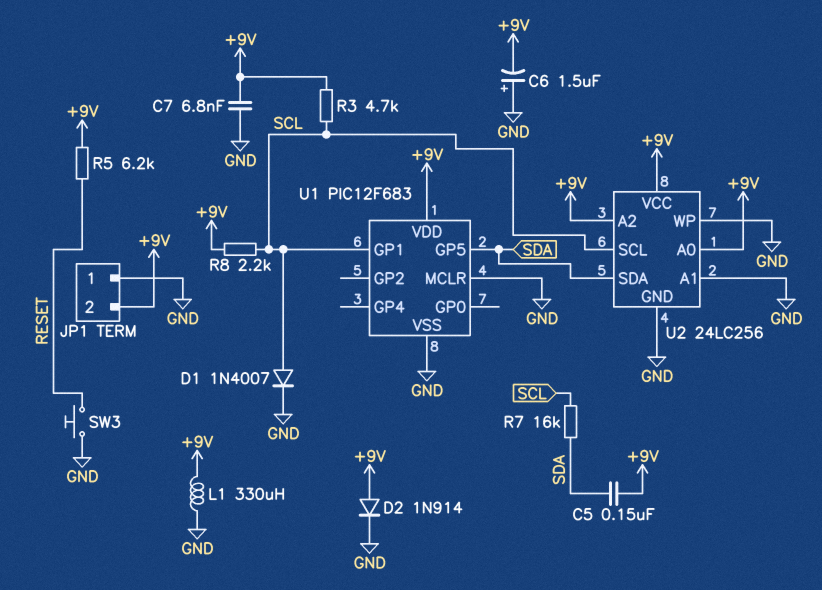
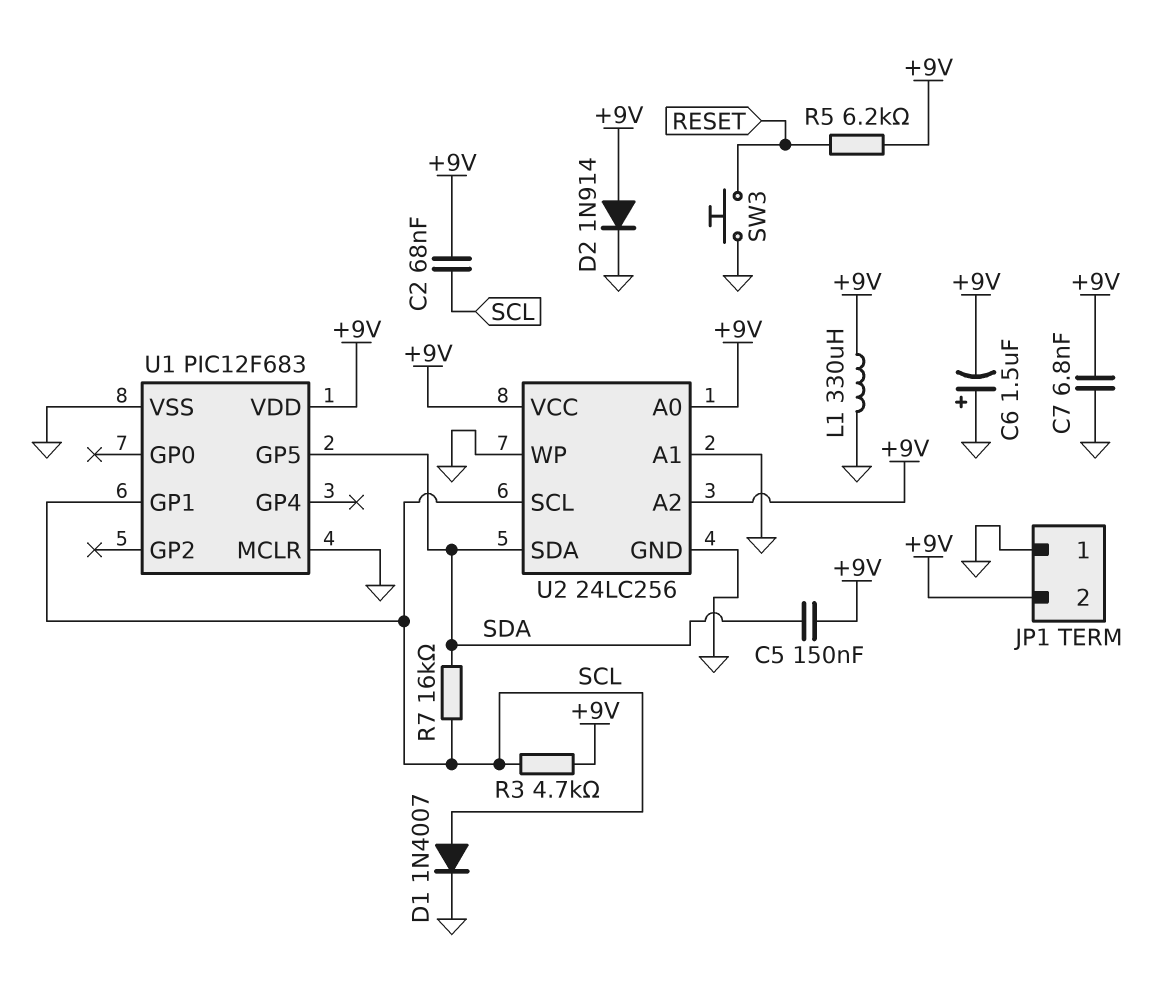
C2: none -> 68nF (+9V, SCL)
R8: 2.2k (+9V, SCL) -> none

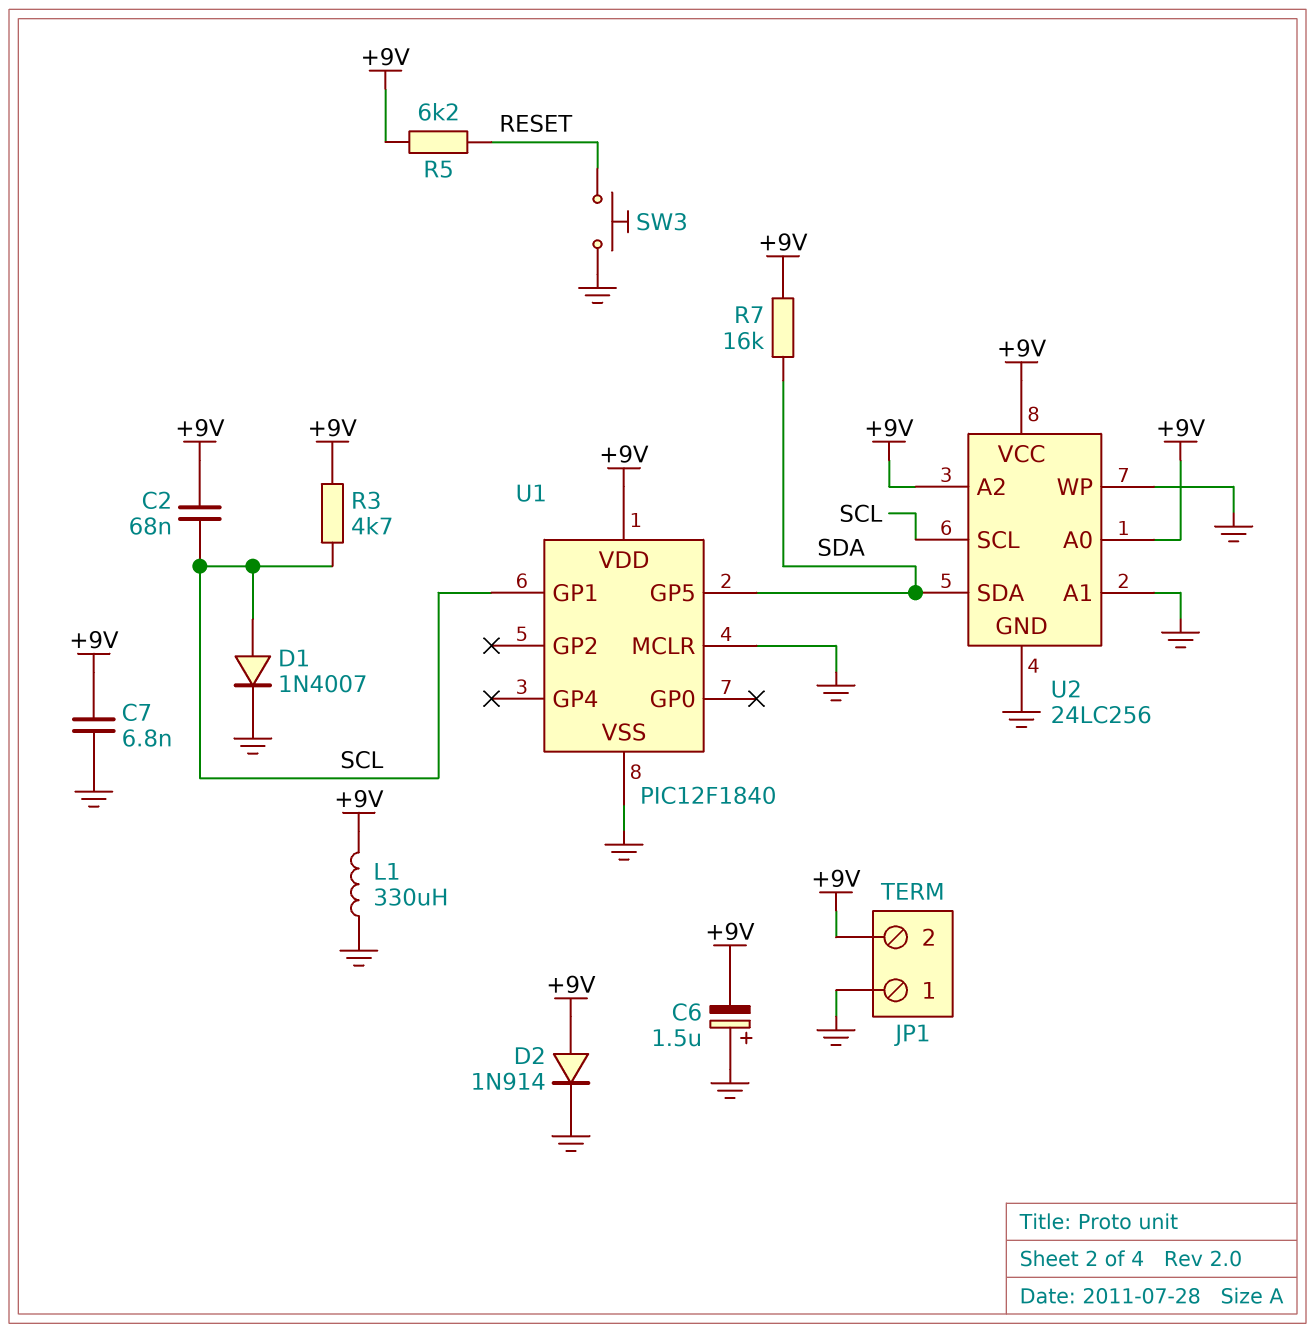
C5: 150nF (+9V, SDA) -> none
R7: 16k (SCL, SDA) -> 16k (+9V, SDA)
U1: PIC12F683 -> PIC12F1840

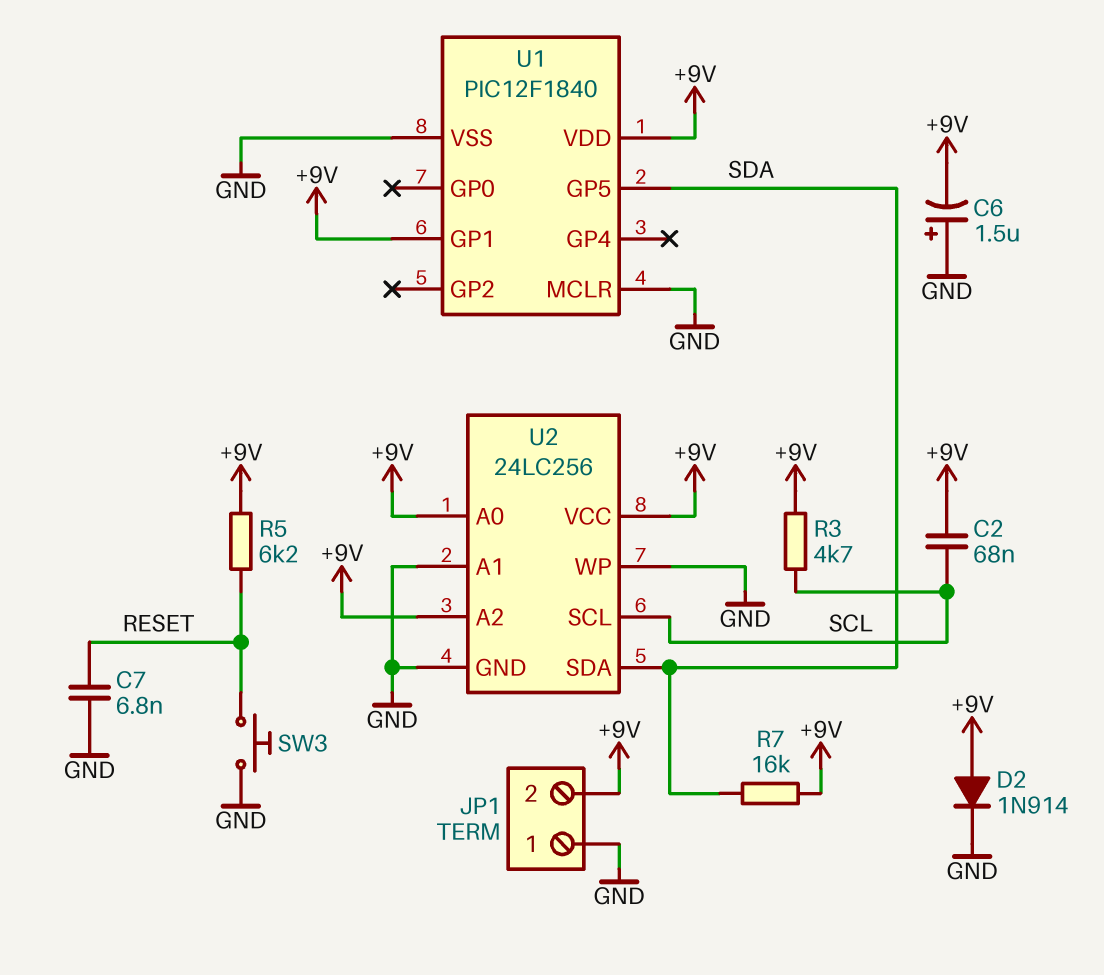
C7: 6.8nF (+9V, GND) -> 6.8nF (GND, RESET)
D1: diode 1N4007 (A SCL, K GND) -> none
L1: 330uH (+9V, GND) -> none
U1 pin GP1: SCL -> +9V

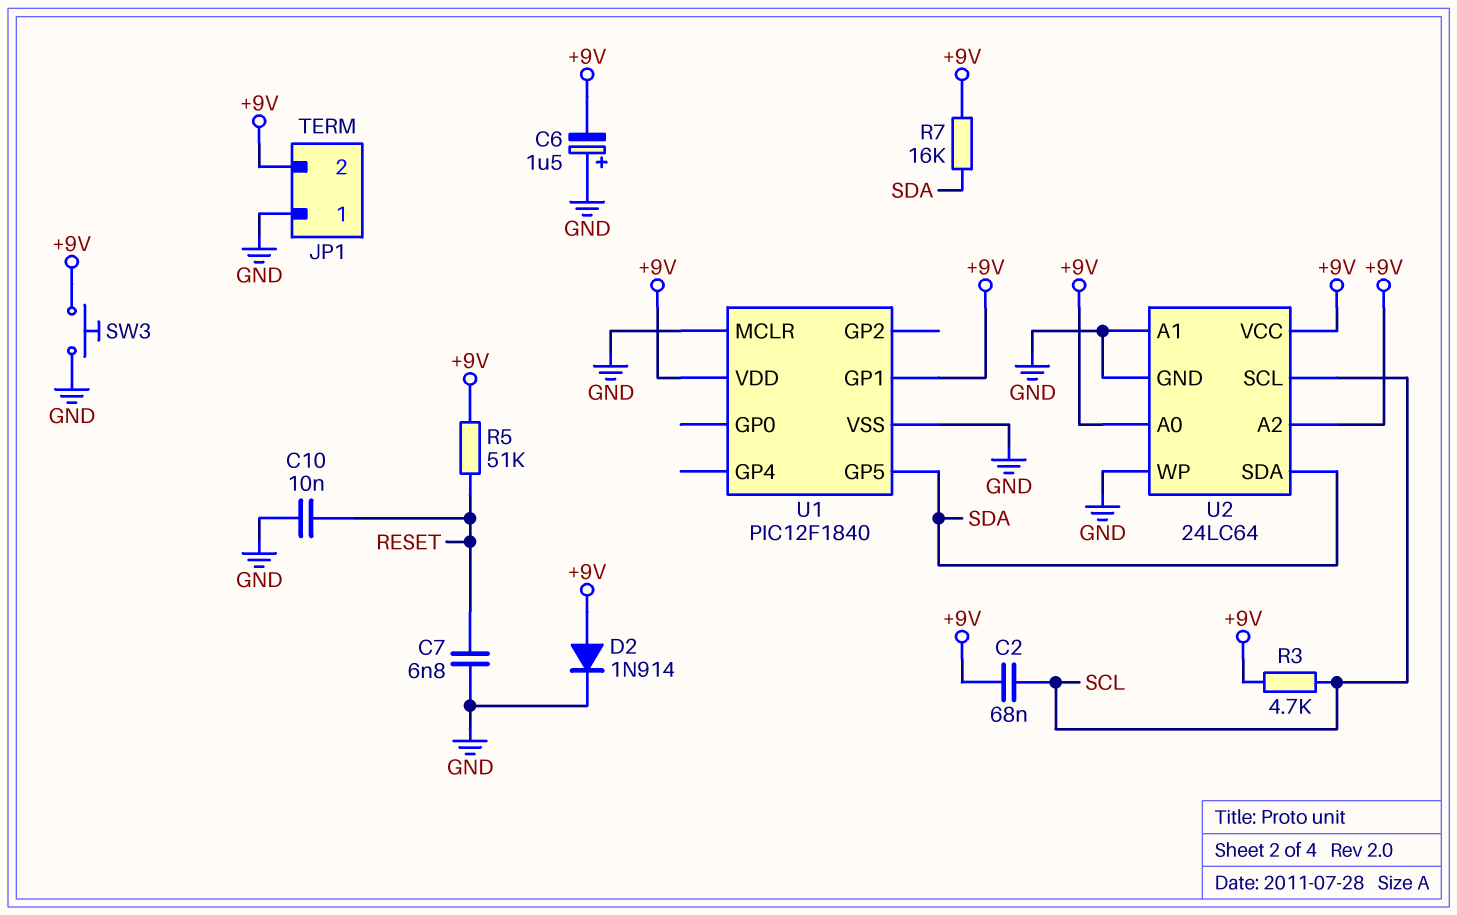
C10: none -> 10nF (GND, RESET)
R5: 6.2k (+9V, RESET) -> 51k (+9V, RESET)
SW3: button (GND, RESET) -> button (+9V, GND)
U2: 24LC256 -> 24LC64

